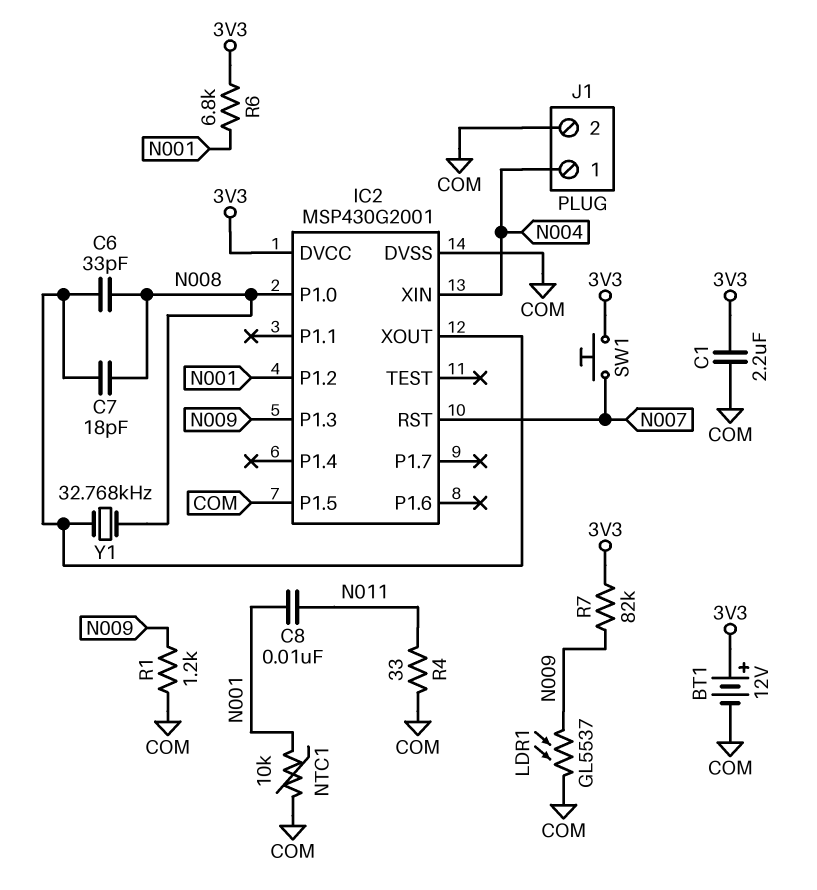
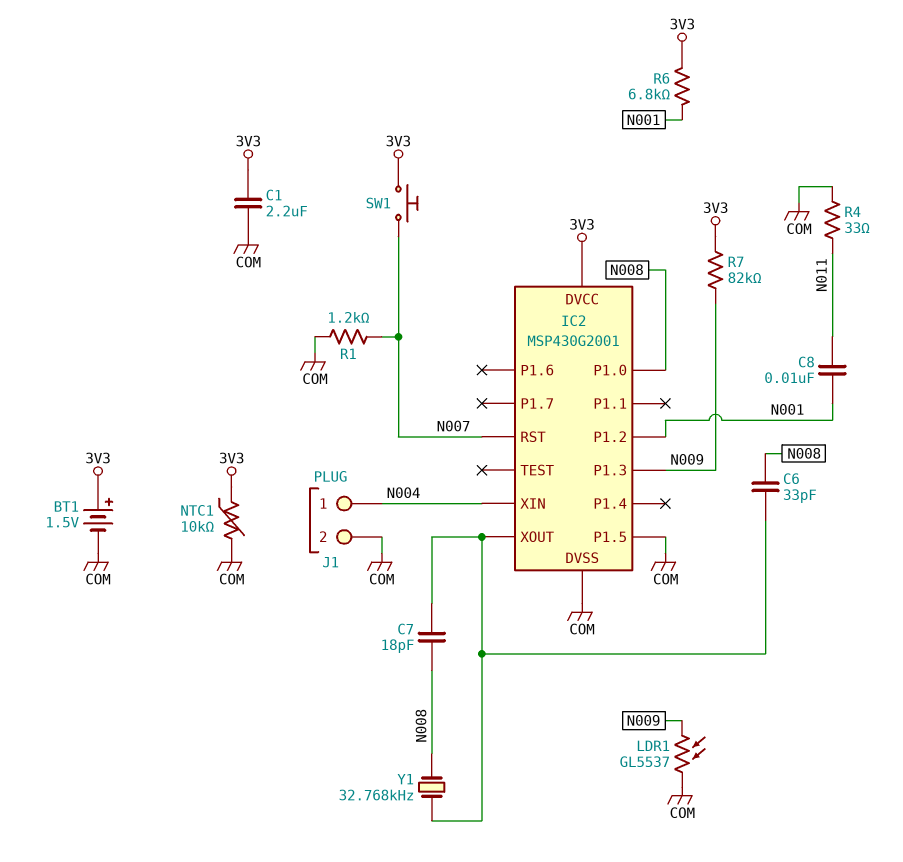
BT1: 12V (plus 3V3, minus COM) -> 1.5V (plus 3V3, minus COM)
NTC1: 10k (COM, N001) -> 10k (3V3, COM)
R1: 1.2k (COM, N009) -> 1.2k (COM, N007)

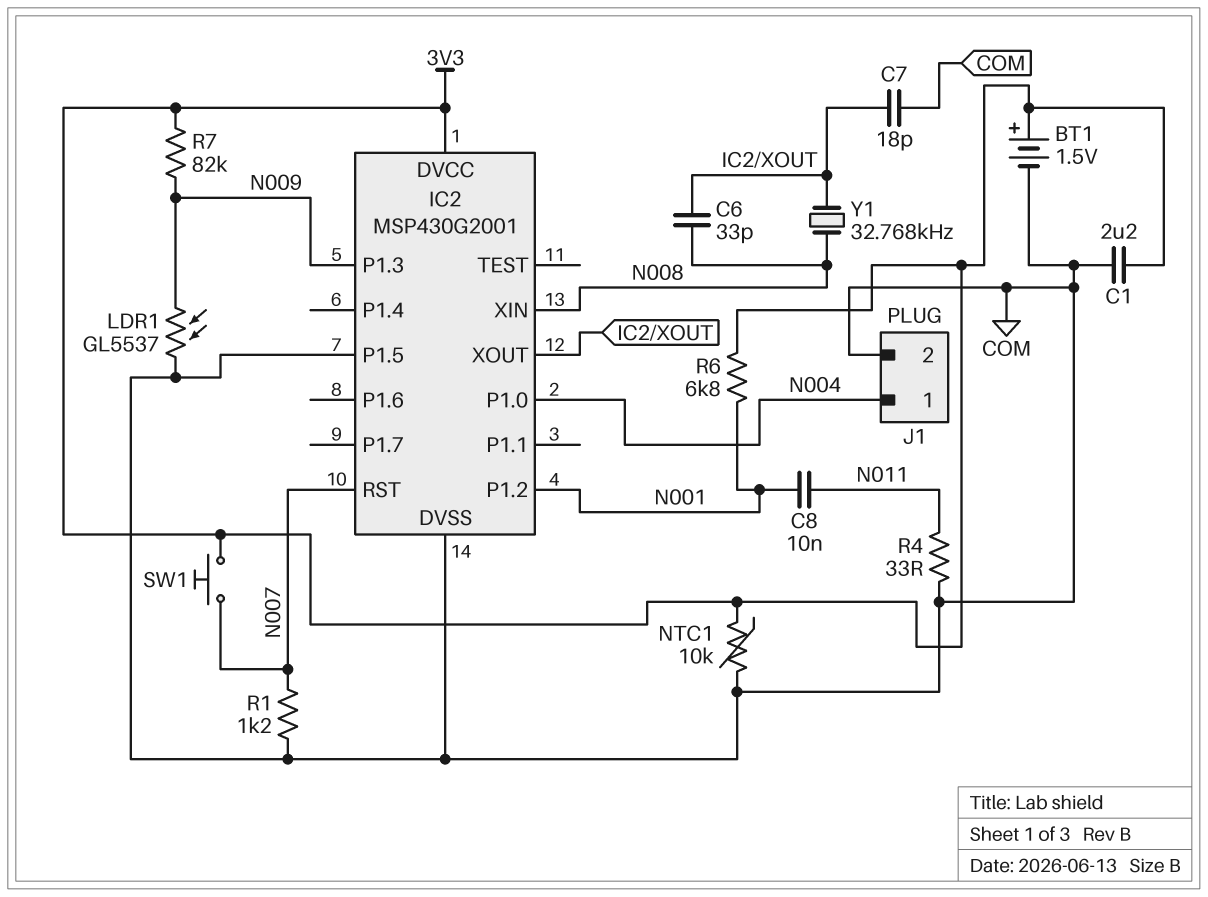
C7: 18pF (IC2/XOUT, N008) -> 18pF (COM, IC2/XOUT)
IC2 pin P1.0: N008 -> N004
IC2 pin XIN: N004 -> N008

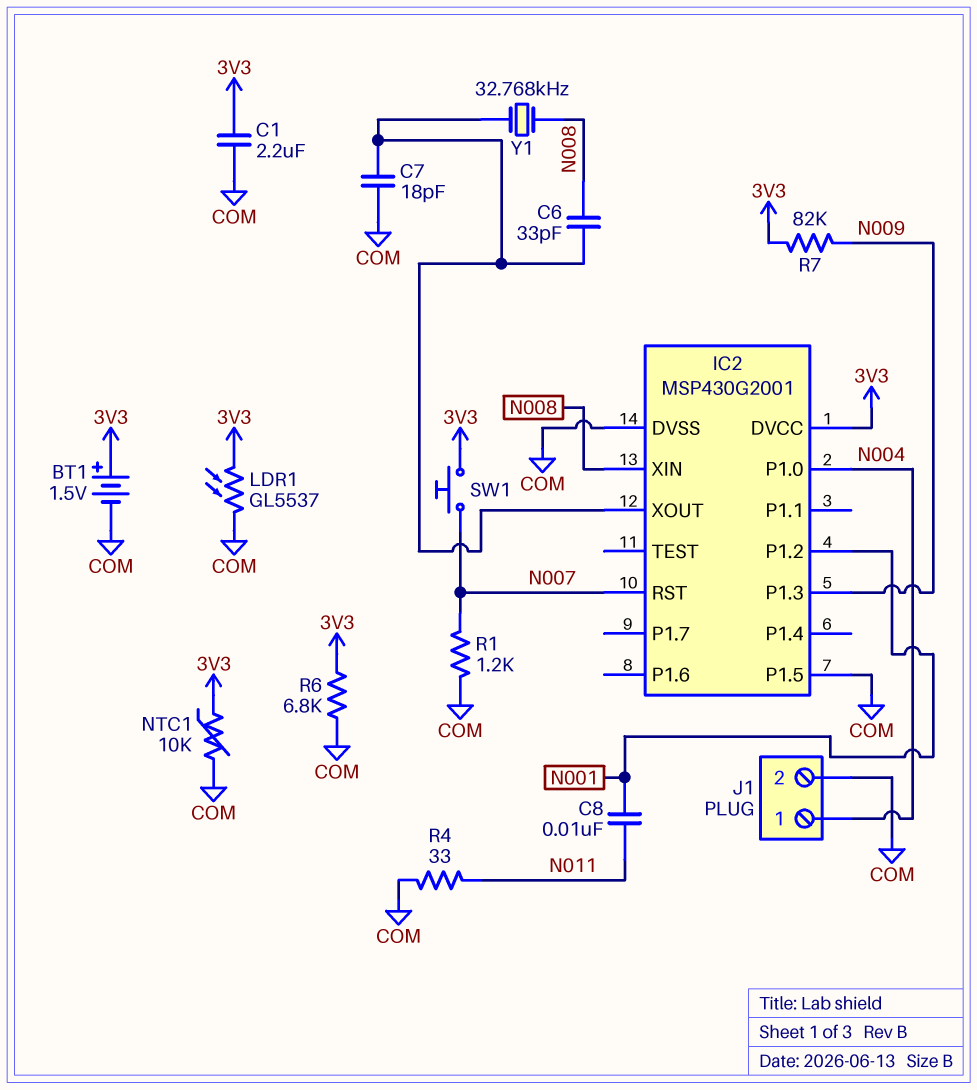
LDR1: GL5537 (COM, N009) -> GL5537 (3V3, COM)
R6: 6.8k (3V3, N001) -> 6.8k (3V3, COM)

